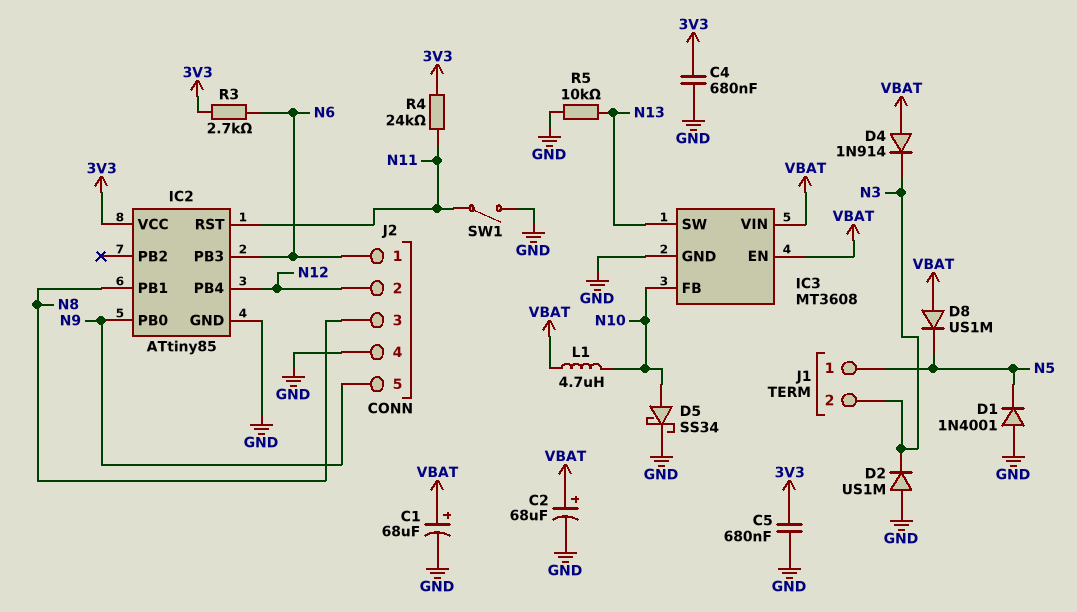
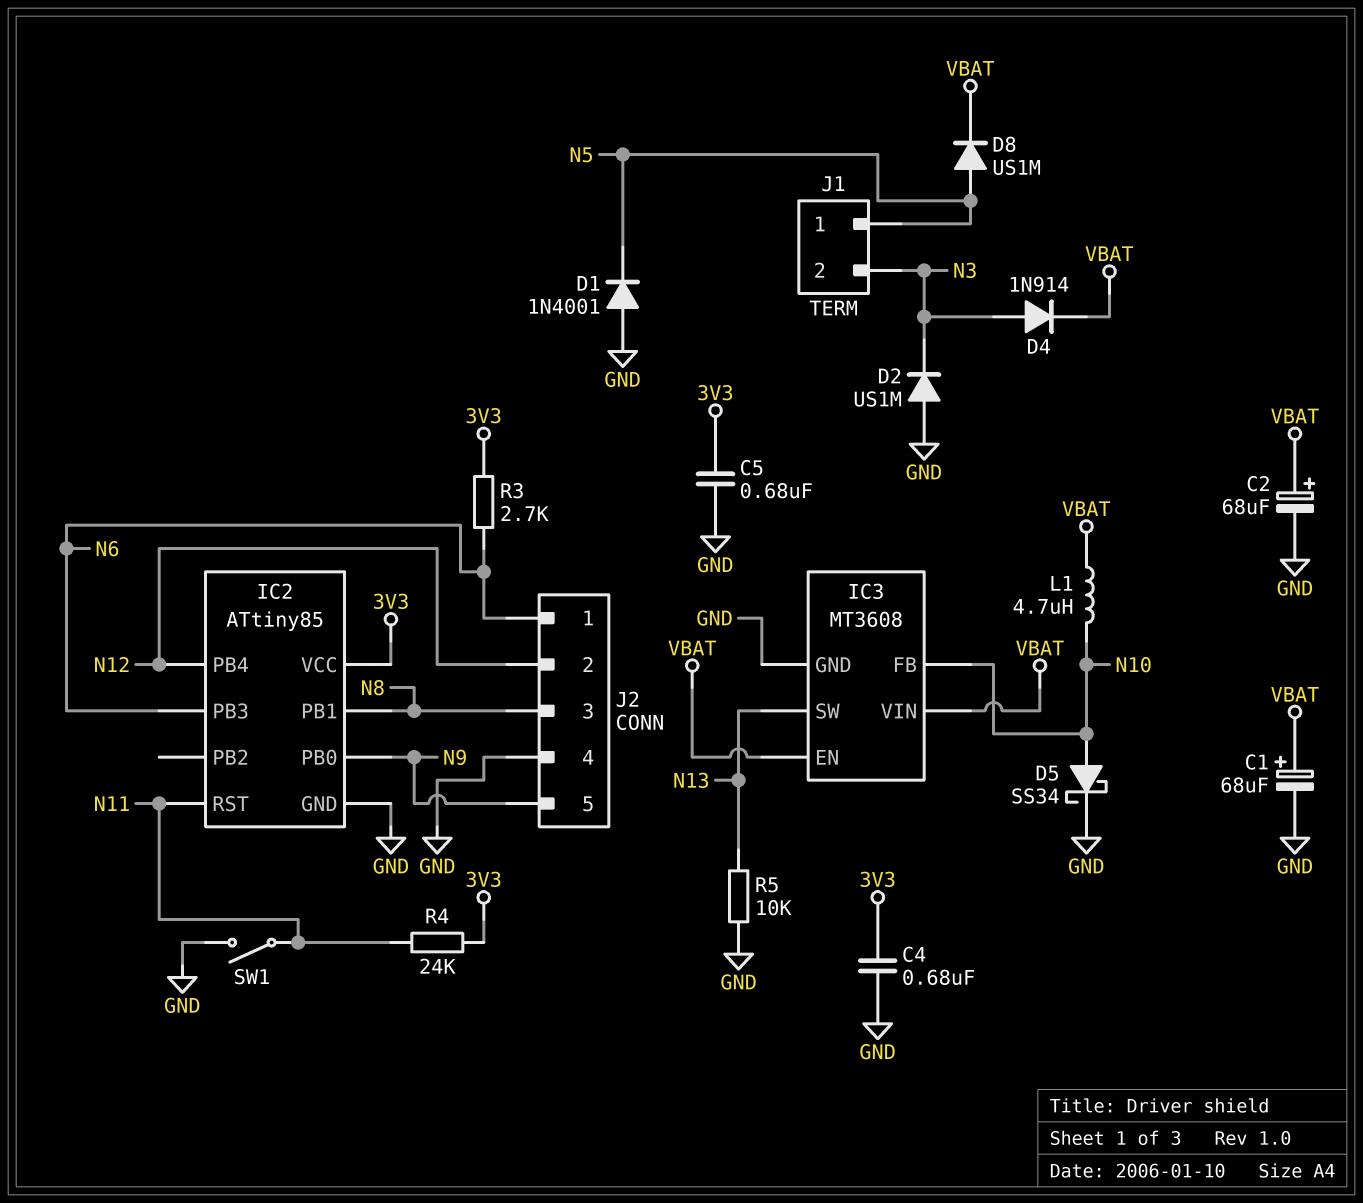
D4: diode 1N914 (A VBAT, K N3) -> diode 1N914 (A N3, K VBAT)
D8: diode US1M (A VBAT, K N5) -> diode US1M (A N5, K VBAT)

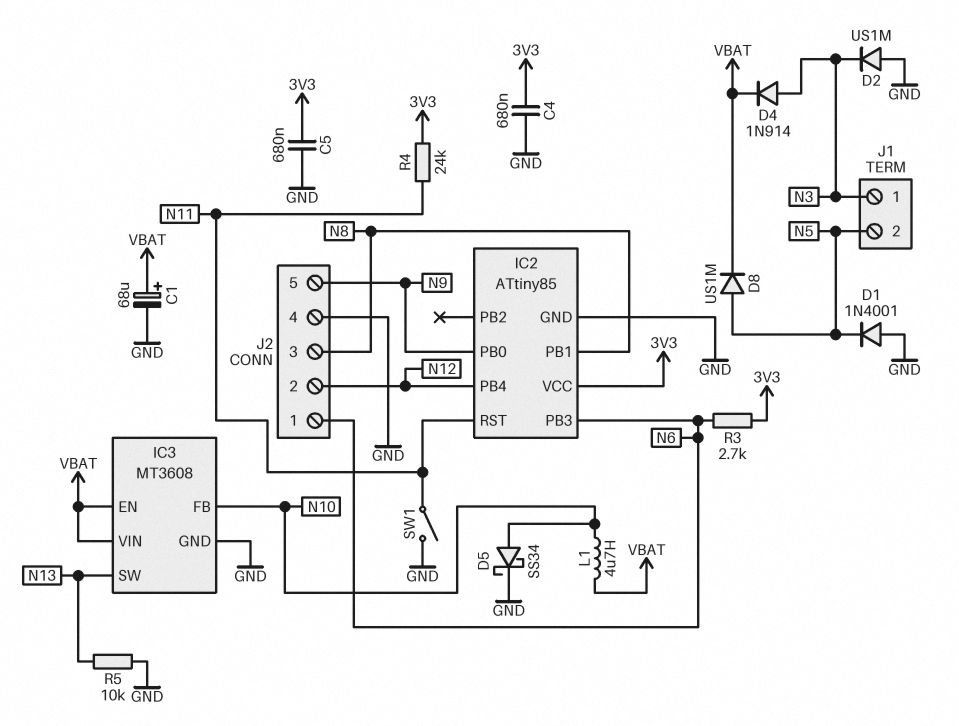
C2: 68uF (plus VBAT, minus GND) -> none
J1 pin 1: N5 -> N3
J1 pin 2: N3 -> N5

